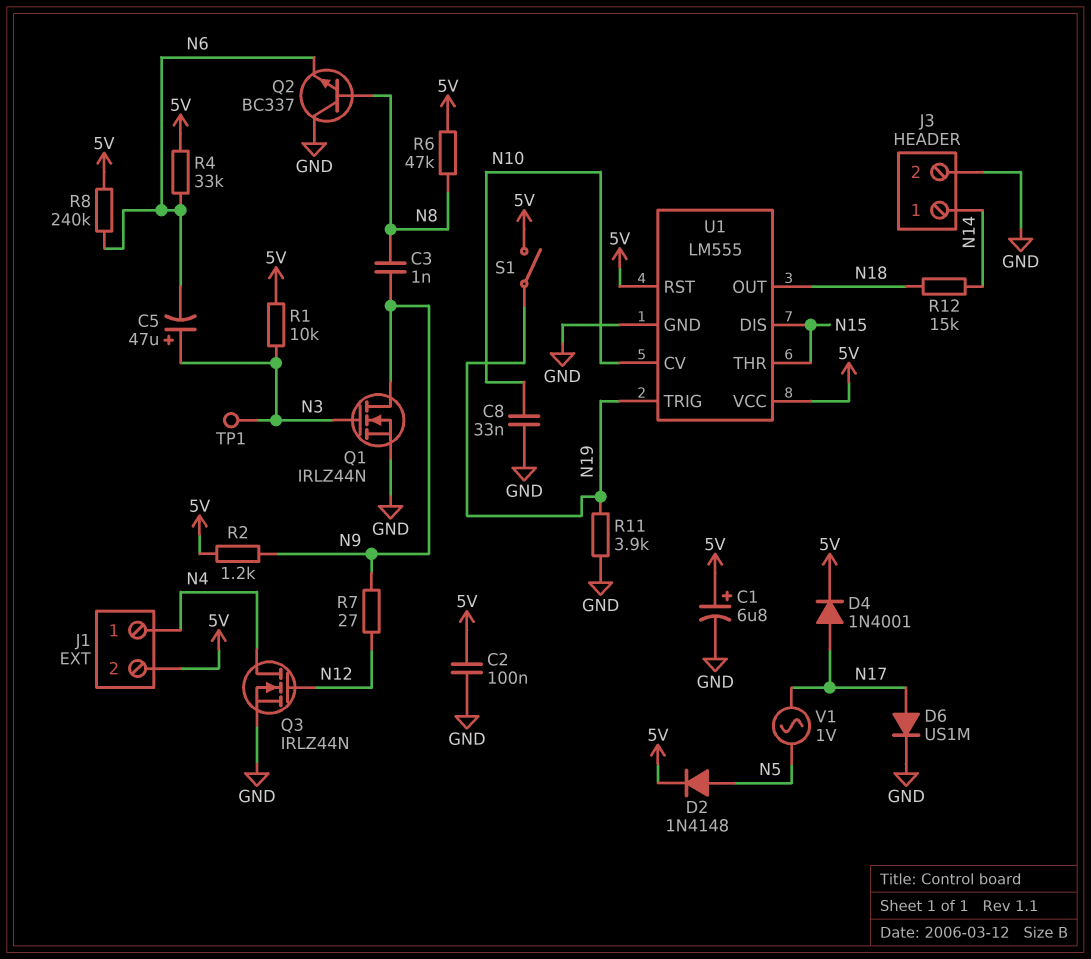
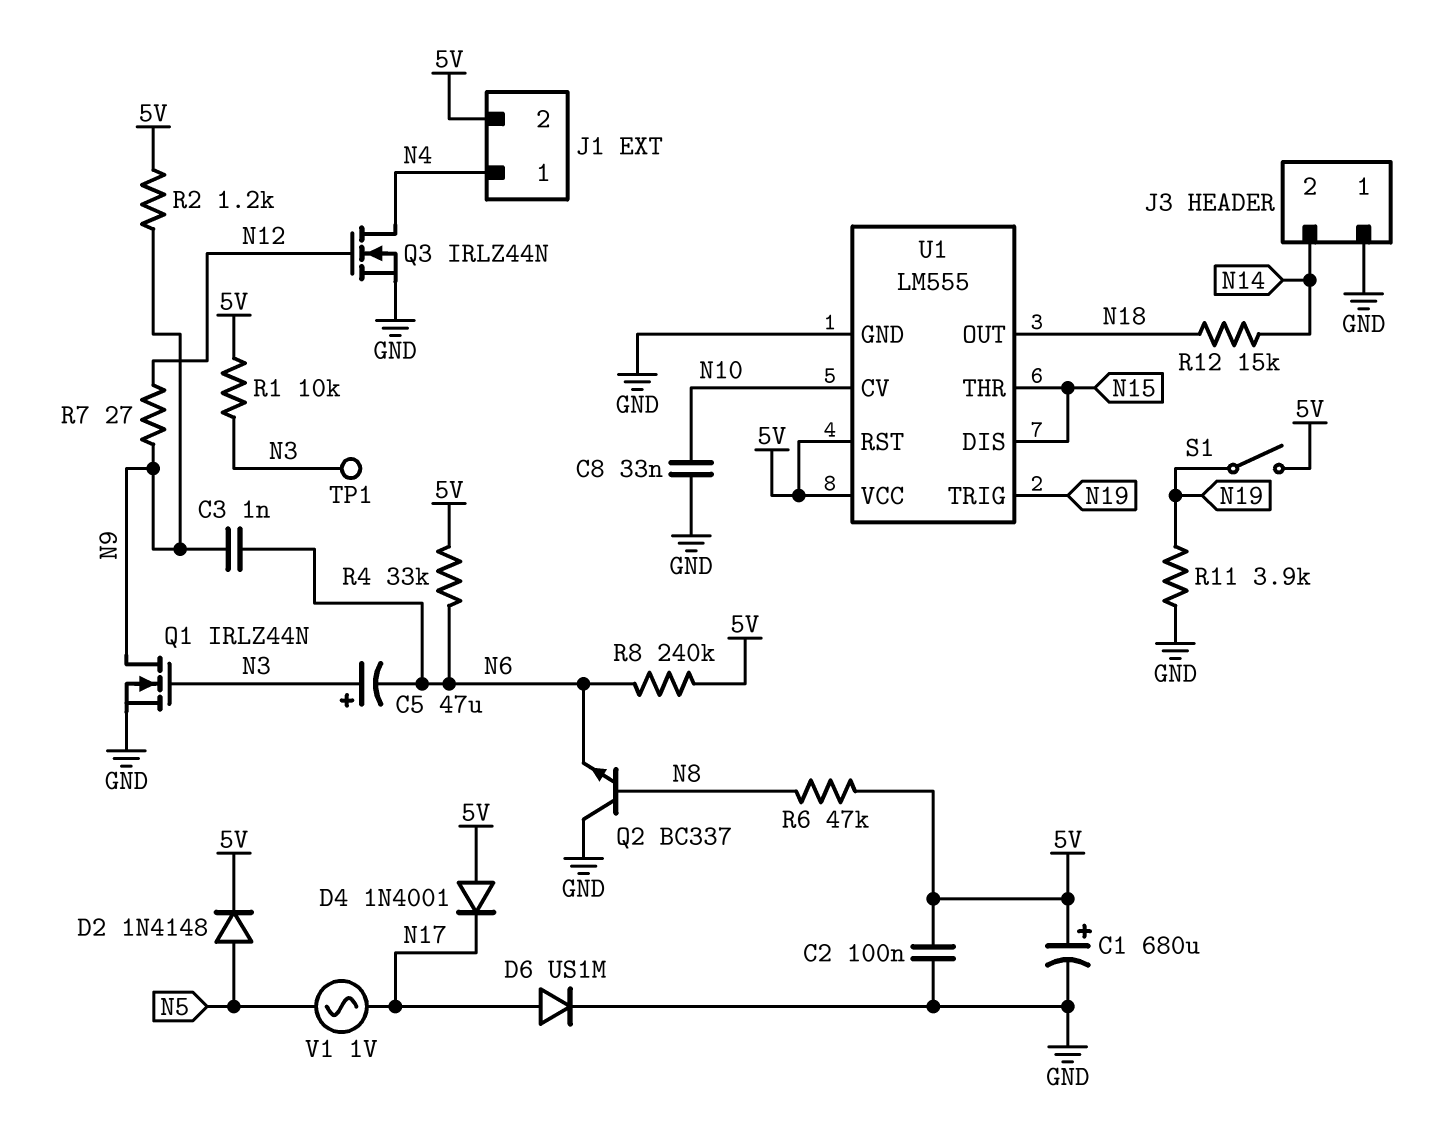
C1: 6.8uF (plus 5V, minus GND) -> 680uF (plus 5V, minus GND)
C3: 1nF (N8, N9) -> 1nF (N6, N9)
D4: diode 1N4001 (A N17, K 5V) -> diode 1N4001 (A 5V, K N17)
J3 pin 1: N14 -> GND
J3 pin 2: GND -> N14

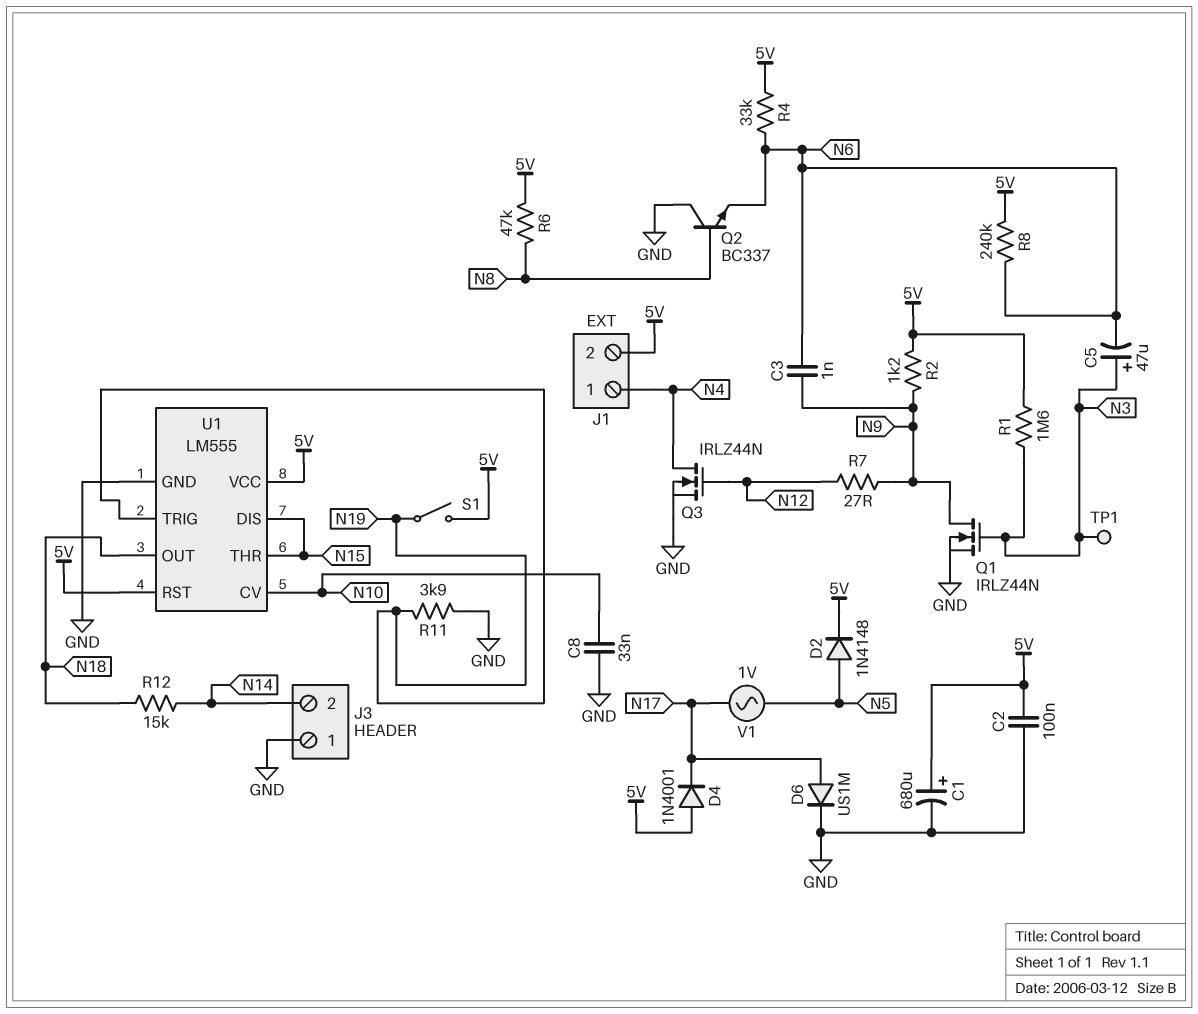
R1: 10k (5V, N3) -> 1.6M (5V, N3)

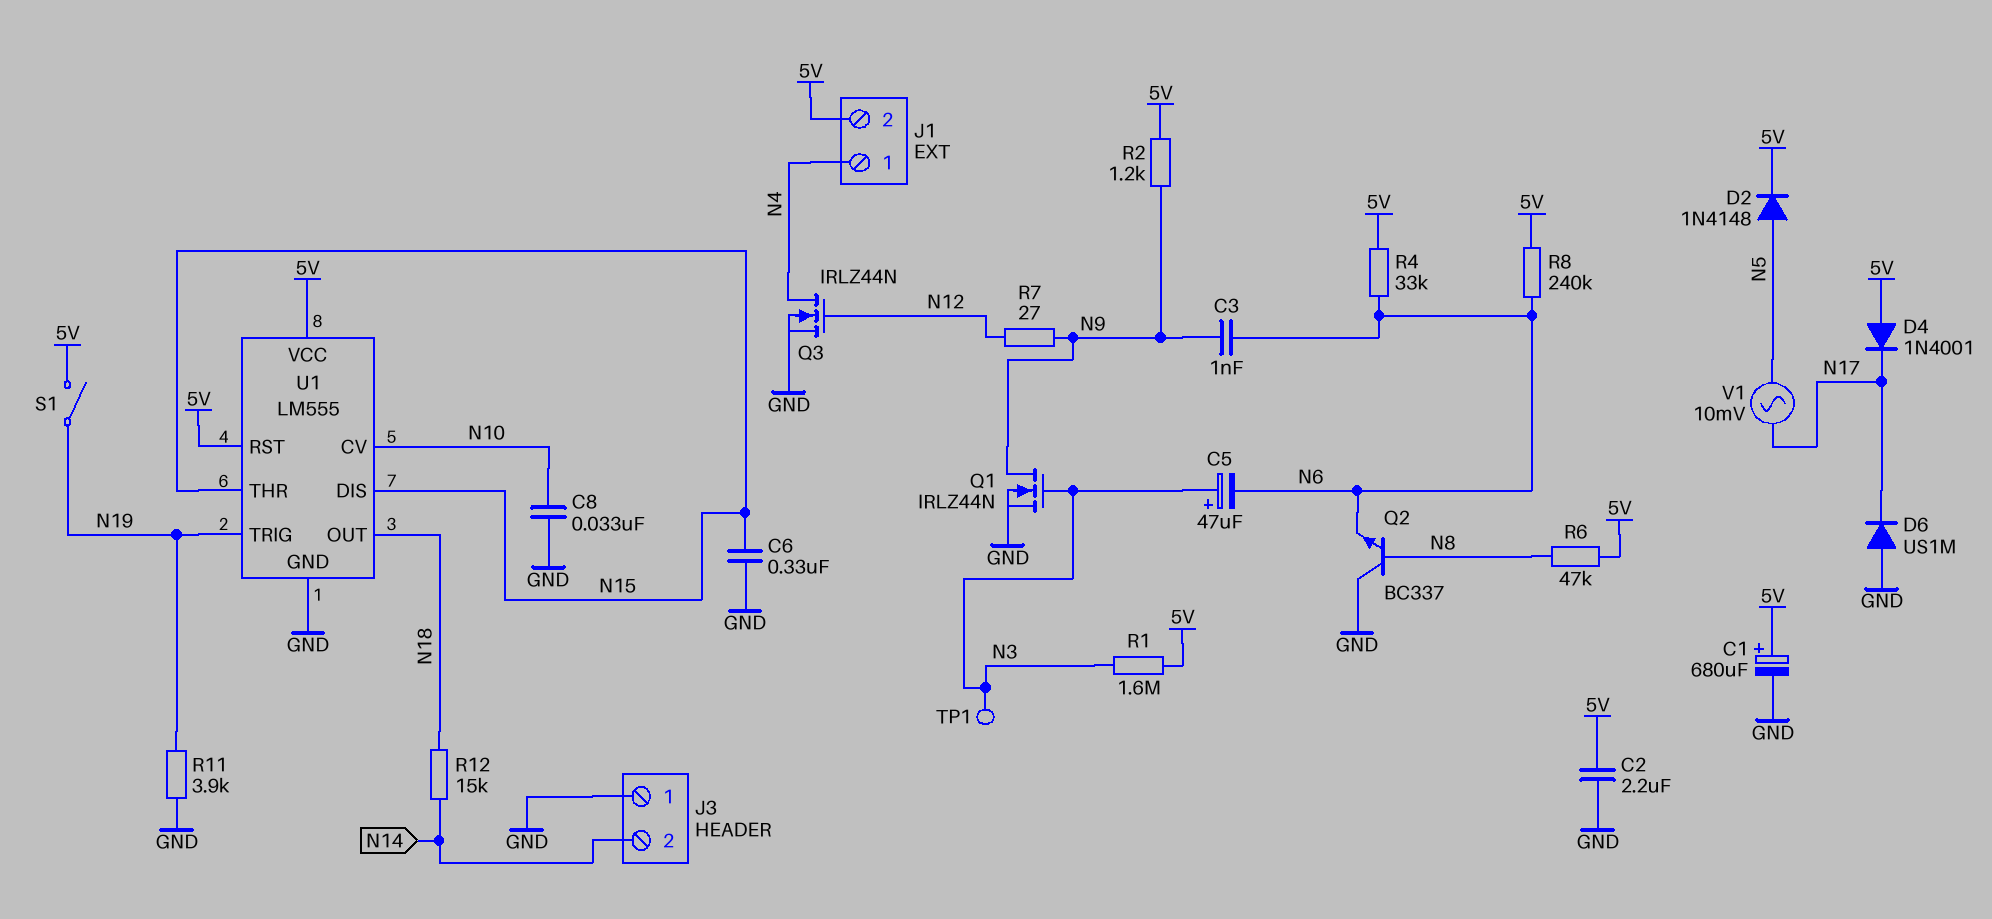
C2: 100nF (5V, GND) -> 2.2uF (5V, GND)
C6: none -> 330nF (GND, N15)
D6: diode US1M (A N17, K GND) -> diode US1M (A GND, K N17)
V1: AC 1V (N5, N17) -> AC 10mV (N5, N17)

